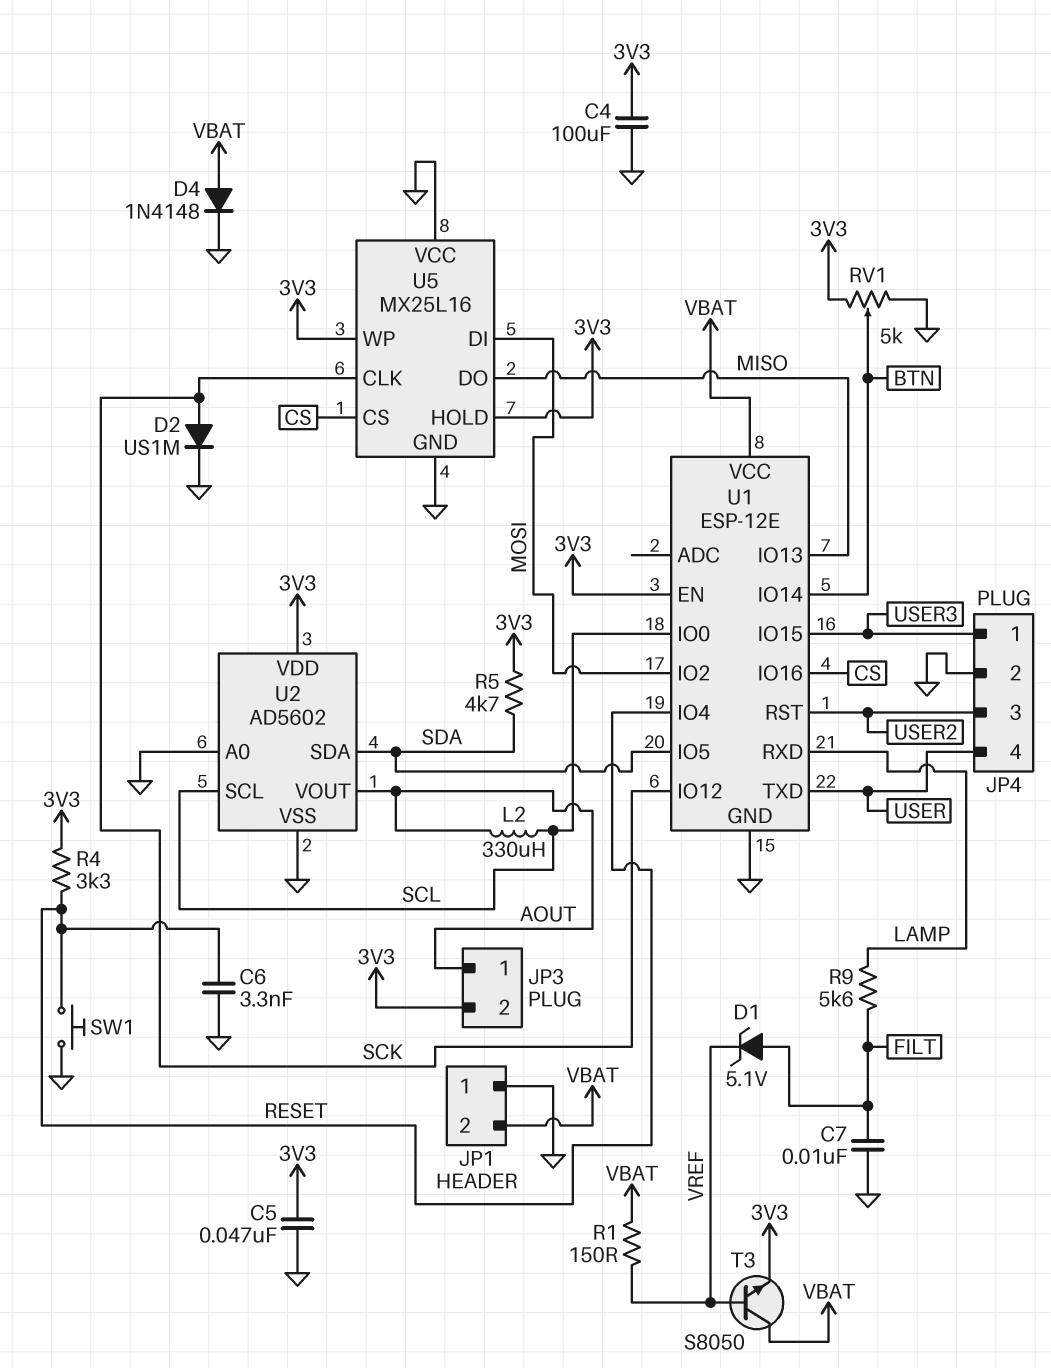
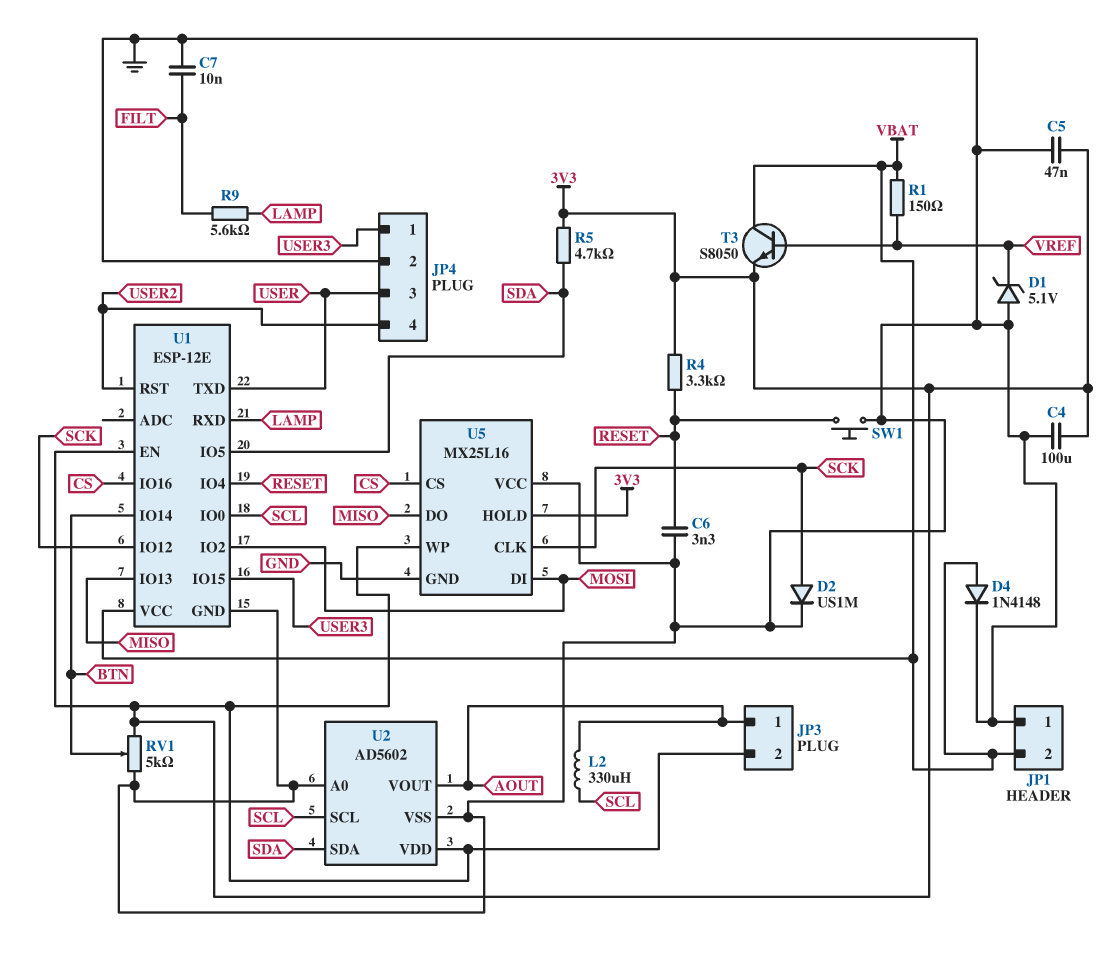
D1: zener 5.1V (A FILT, K VREF) -> zener 5.1V (A GND, K VREF)
JP4 pin 3: USER2 -> USER
JP4 pin 4: USER -> USER2

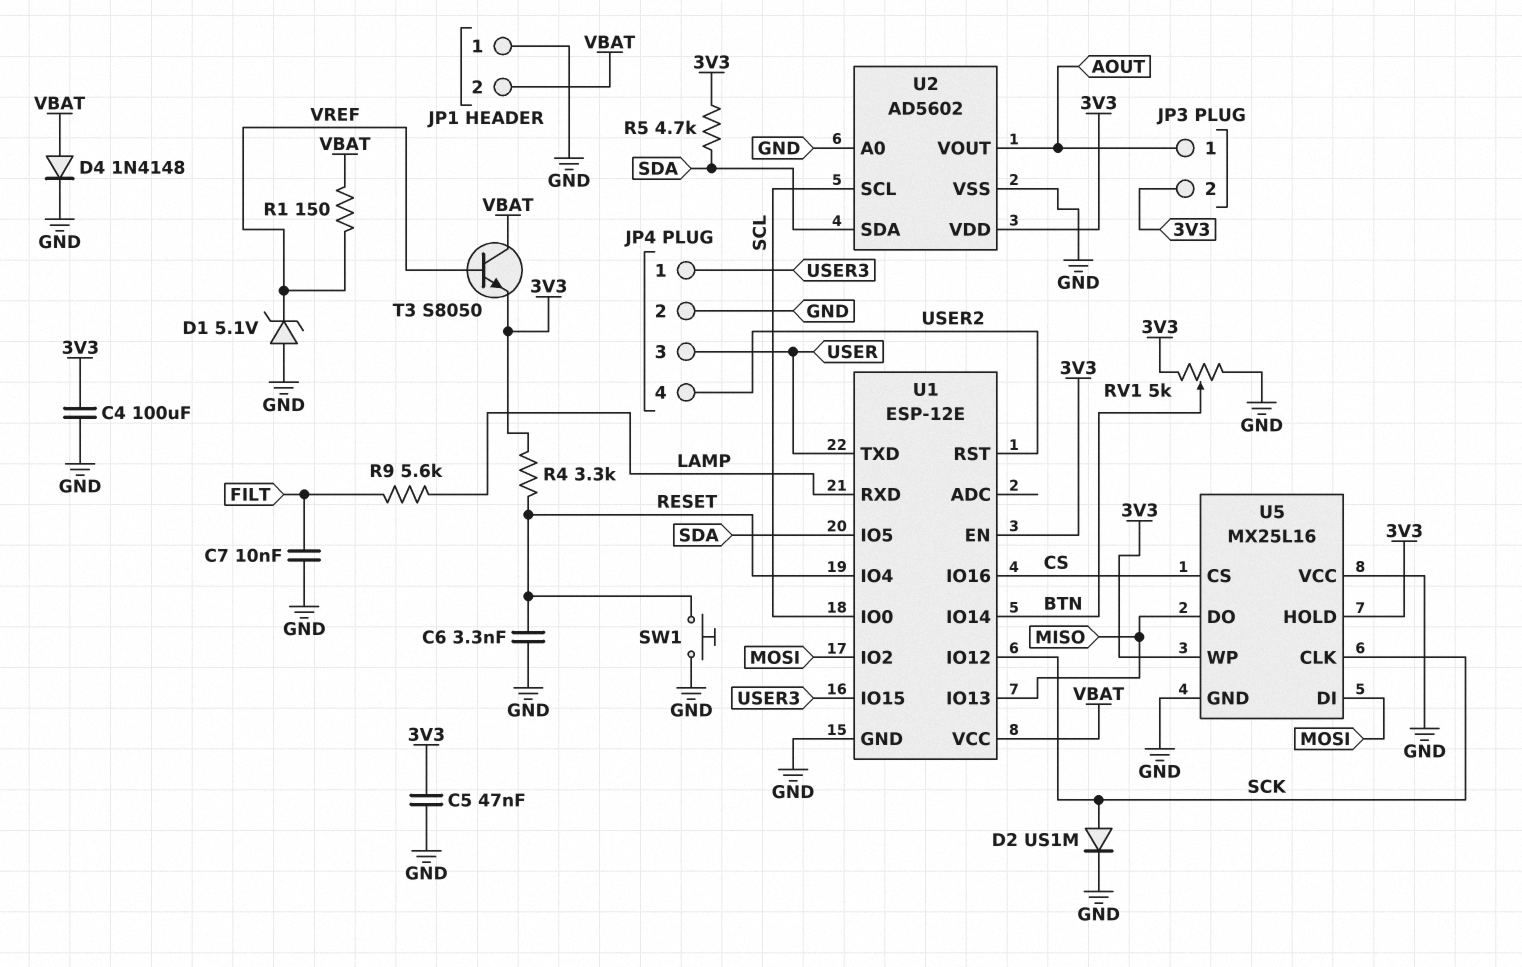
L2: 330uH (AOUT, SCL) -> none

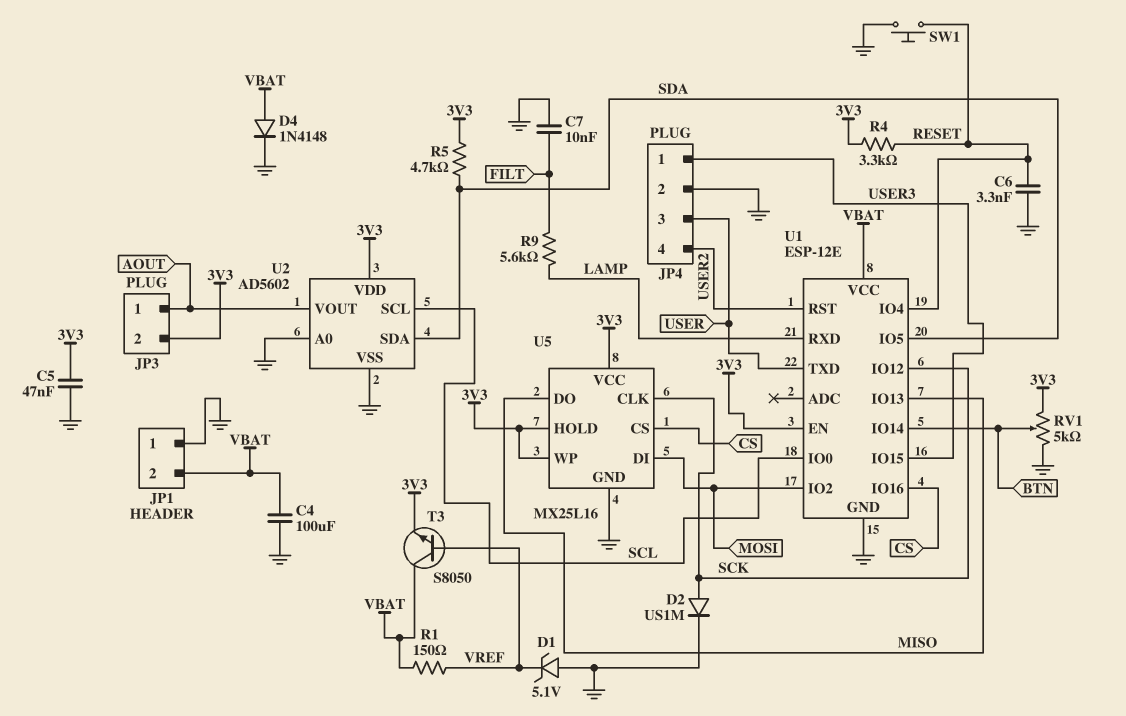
C4: 100uF (3V3, GND) -> 100uF (GND, VBAT)
U5 pin VCC: GND -> 3V3

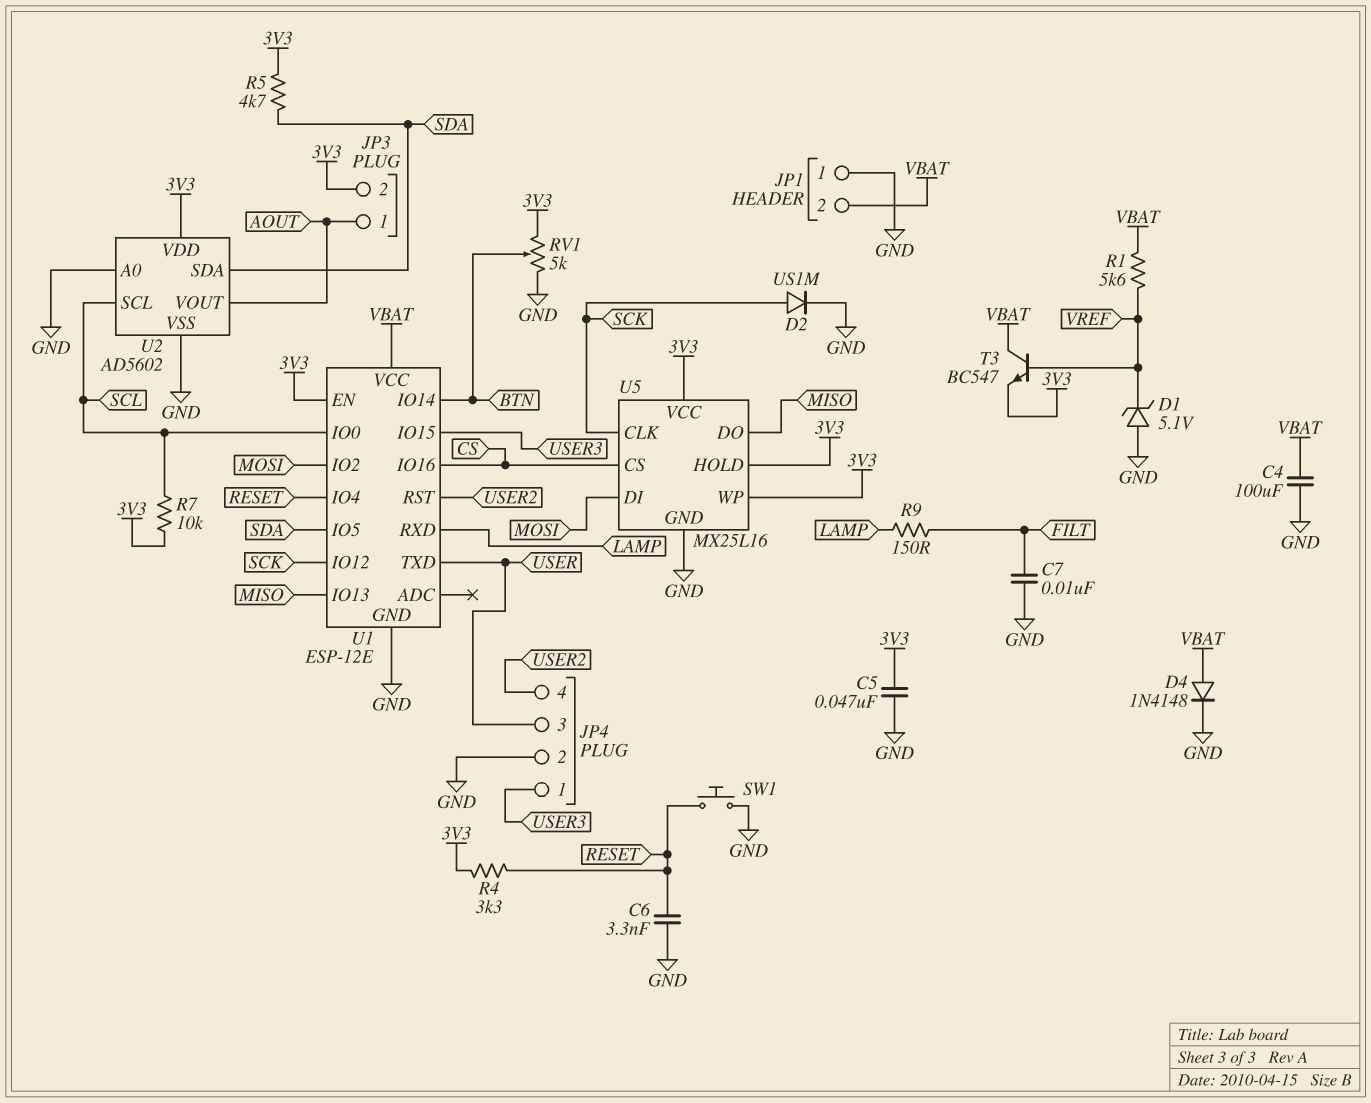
R1: 150 (VBAT, VREF) -> 5.6k (VBAT, VREF)
R7: none -> 10k (3V3, SCL)
R9: 5.6k (FILT, LAMP) -> 150 (FILT, LAMP)
T3: NPN S8050 (B VREF, C VBAT, E 3V3) -> NPN BC547 (B VREF, C VBAT, E 3V3)

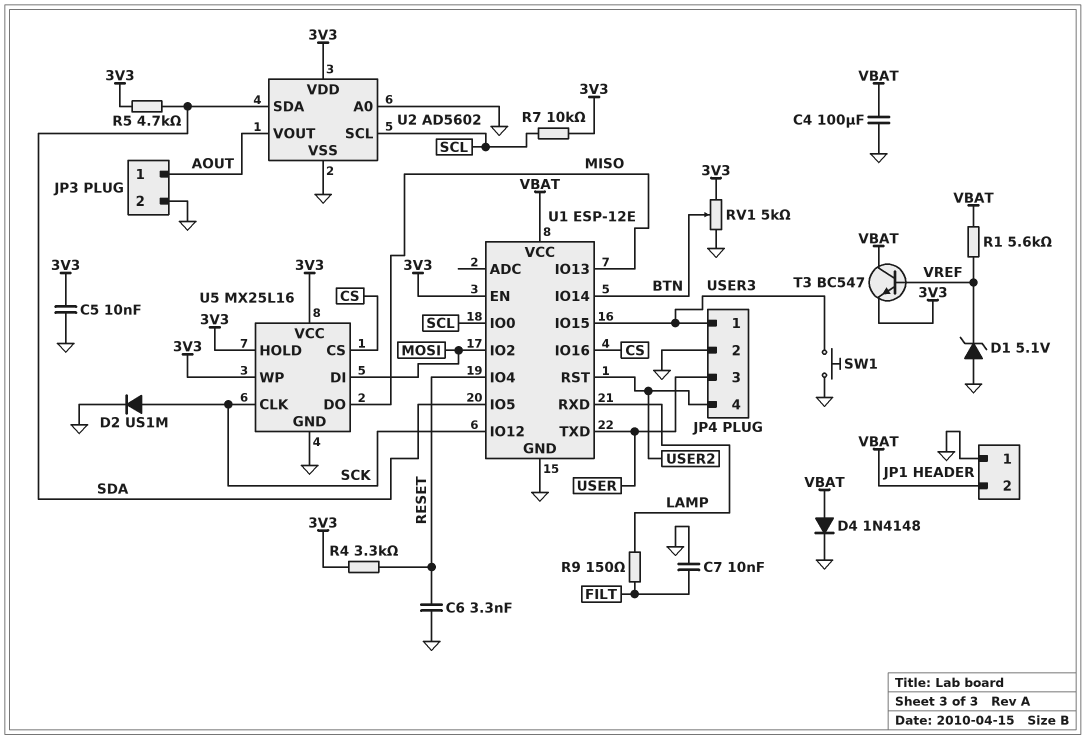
C5: 47nF (3V3, GND) -> 10nF (3V3, GND)
JP3 pin 2: 3V3 -> GND
SW1: button (GND, RESET) -> button (GND, USER3)

